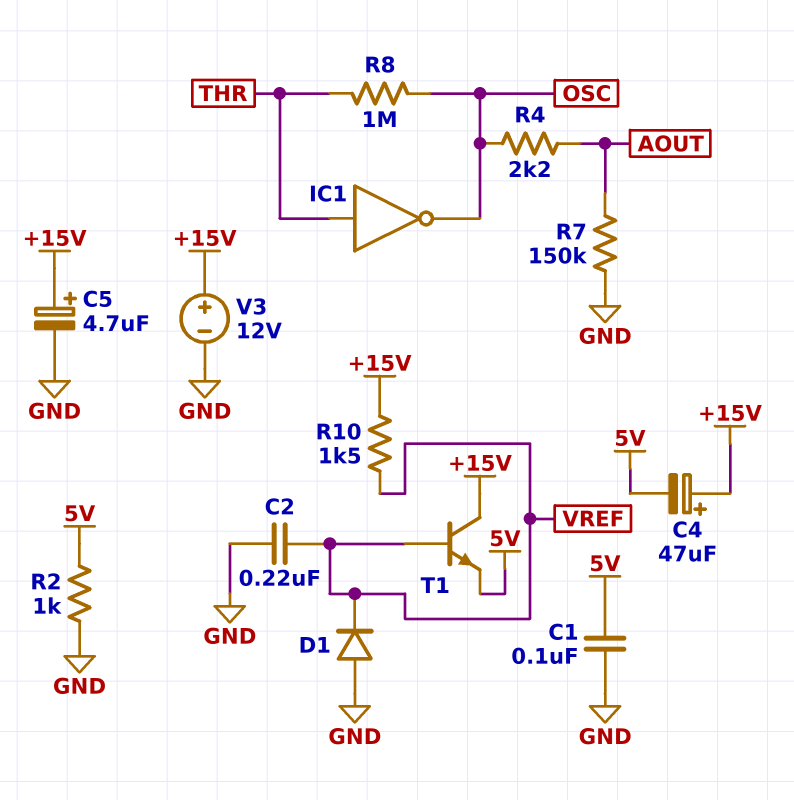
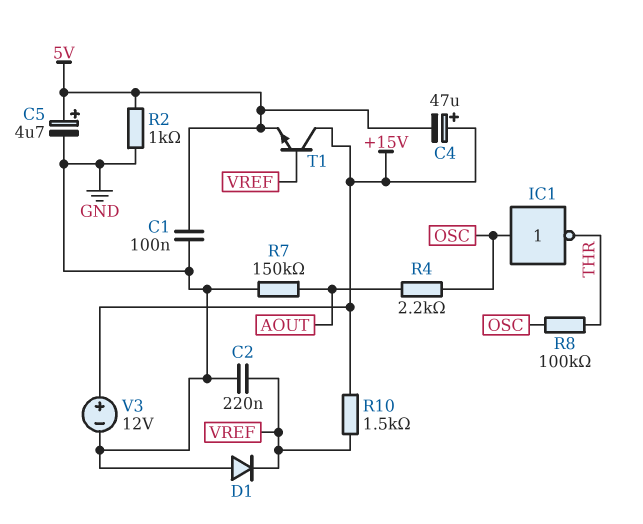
C5: 4.7uF (plus +15V, minus GND) -> 4.7uF (plus 5V, minus GND)
IC1: NOT (in THR, out OSC) -> NOT (in OSC, out THR)
R8: 1M (OSC, THR) -> 100k (OSC, THR)

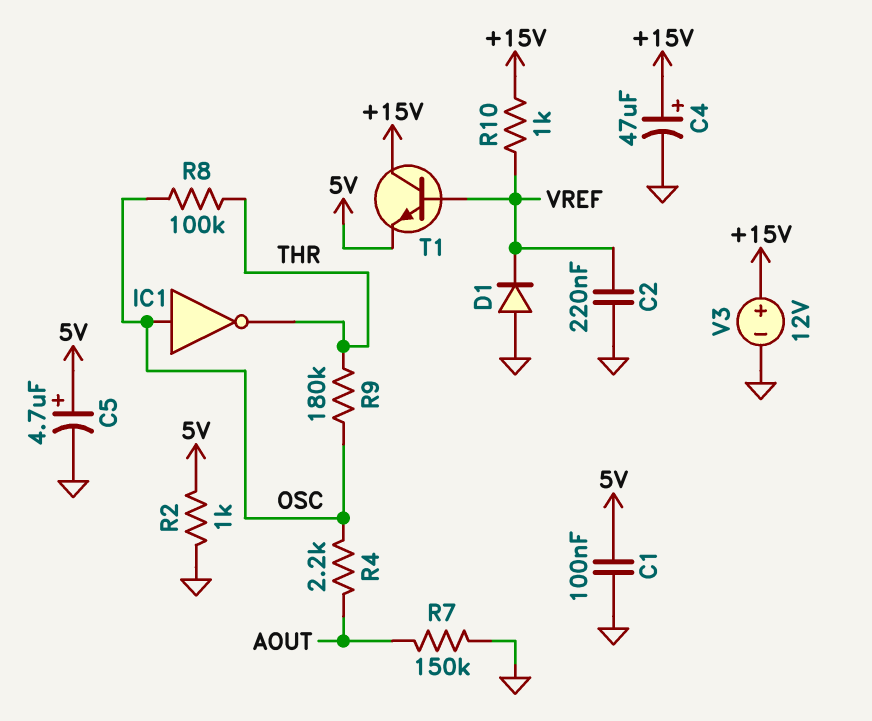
C4: 47uF (plus +15V, minus 5V) -> 47uF (plus +15V, minus GND)
R9: none -> 180k (OSC, THR)
R10: 1.5k (+15V, VREF) -> 1k (+15V, VREF)

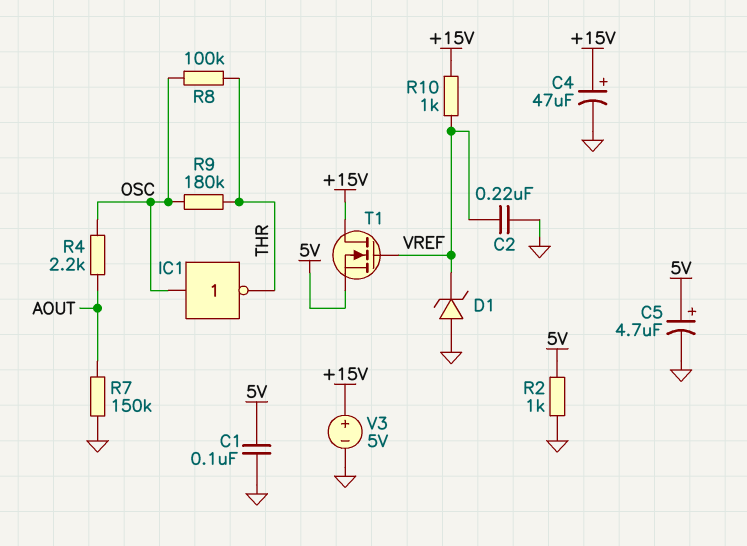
D1: diode (A GND, K VREF) -> zener (A GND, K VREF)
T1: NPN (B VREF, C +15V, E 5V) -> NMOS (G VREF, D +15V, S 5V)
V3: 12V (plus +15V, minus GND) -> 5V (plus +15V, minus GND)

